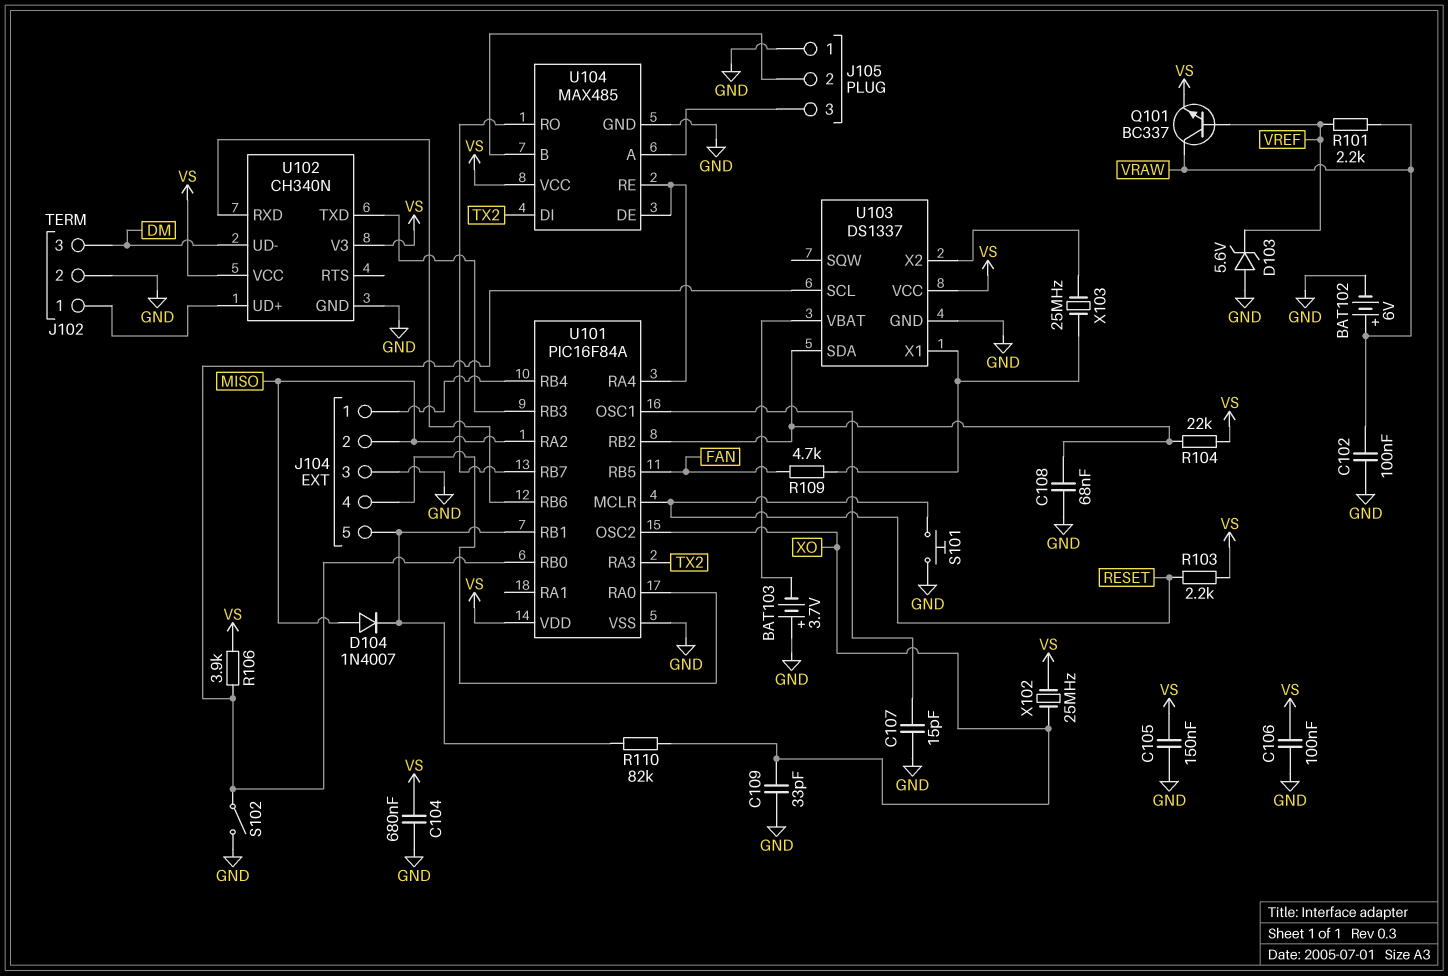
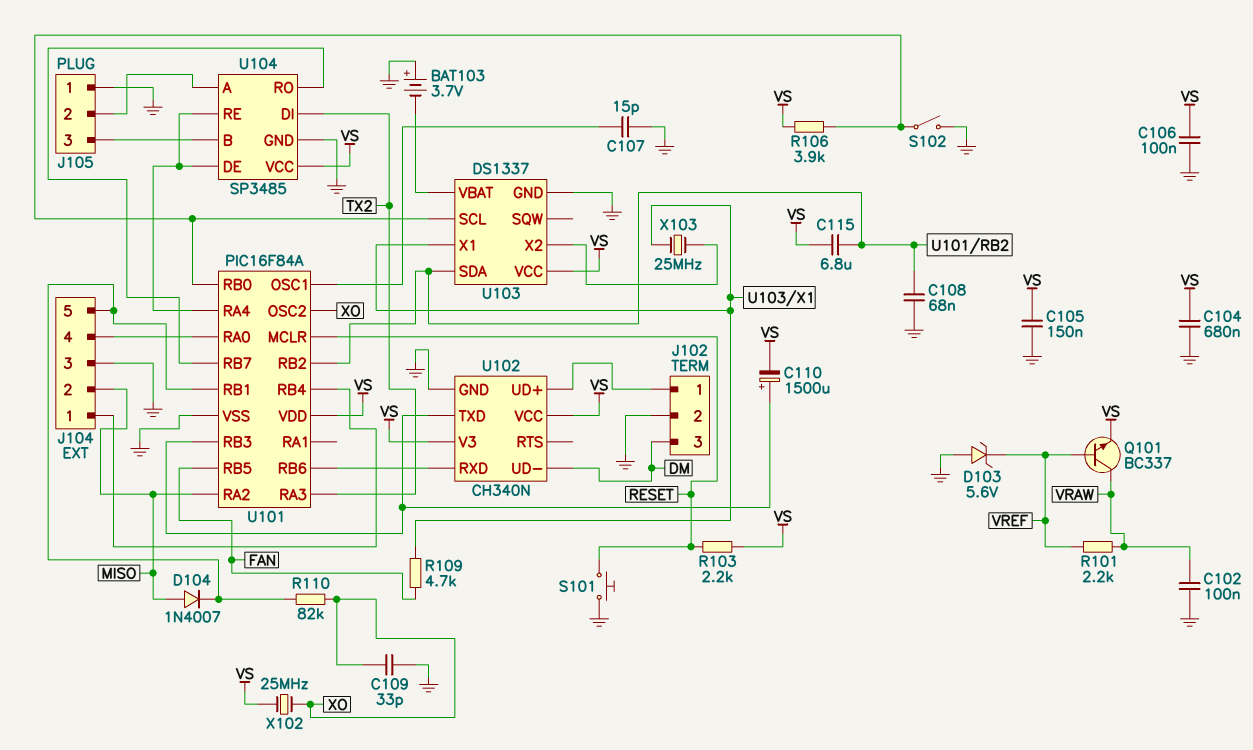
BAT102: 6V (plus VRAW, minus GND) -> none
C110: none -> 1500uF (plus U101/RB3, minus VS)
C115: none -> 6.8uF (U101/RB2, VS)
R104: 22k (U101/RB2, VS) -> none
U104: MAX485 -> SP3485
U104 pin A: J105/3 -> J105/2
U104 pin B: J105/2 -> J105/3

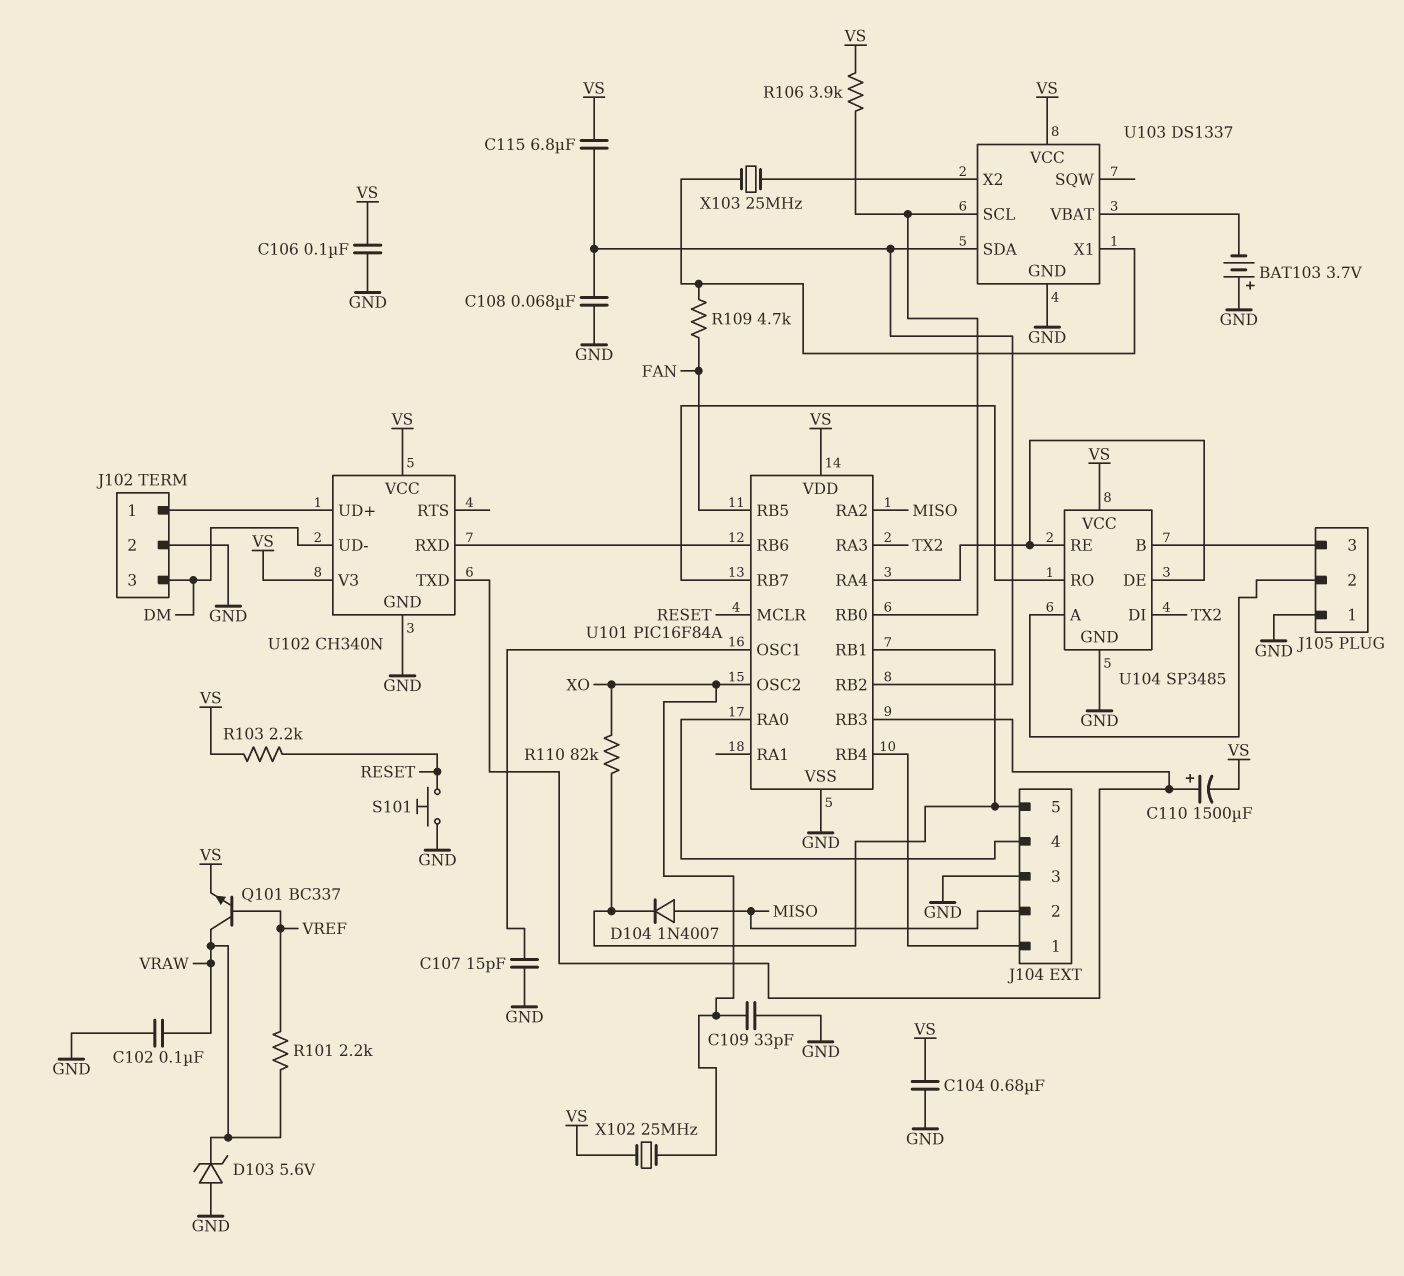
C105: 150nF (GND, VS) -> none
D103: zener 5.6V (A GND, K VREF) -> zener 5.6V (A GND, K VRAW)
S102: switch (GND, U101/RB0) -> none

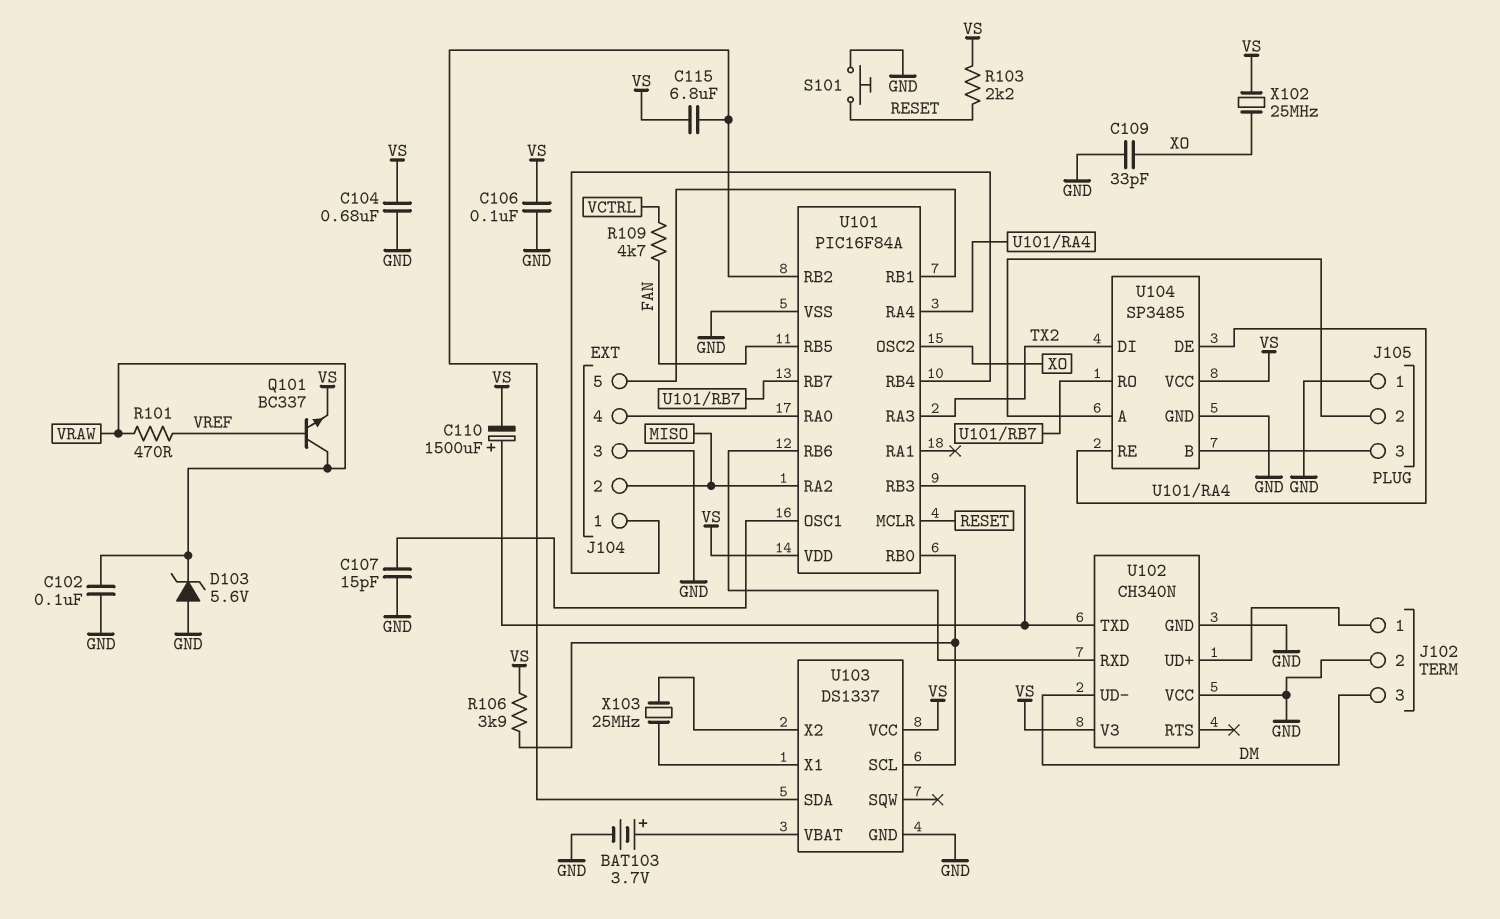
BAT103: 3.7V (plus GND, minus U103/VBAT) -> 3.7V (plus U103/VBAT, minus GND)
C108: 68nF (GND, U101/RB2) -> none
D104: diode 1N4007 (A MISO, K J104/5) -> none
R101: 2.2k (VRAW, VREF) -> 470 (VRAW, VREF)
R109: 4.7k (FAN, U103/X1) -> 4.7k (FAN, VCTRL)
R110: 82k (J104/5, XO) -> none
U102 pin VCC: VS -> GND

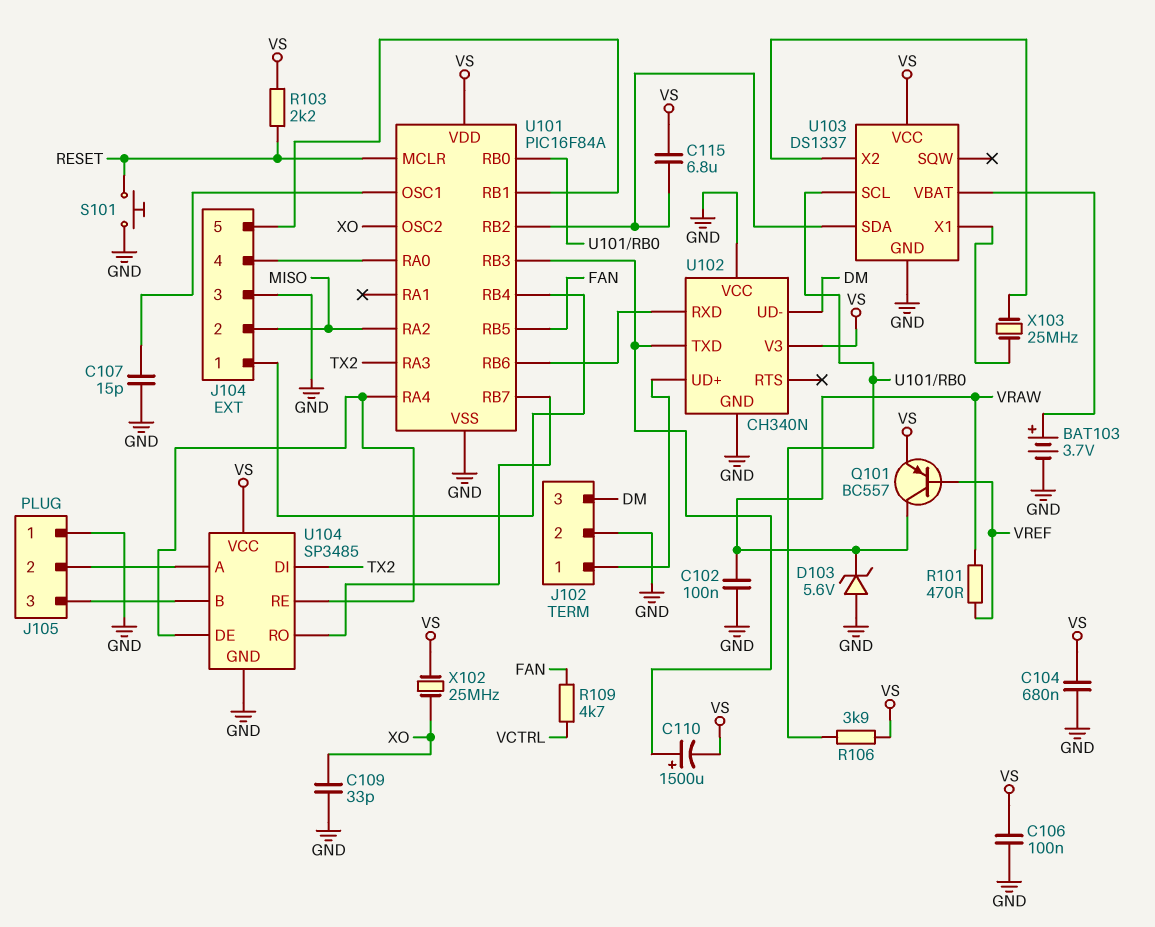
Q101: NPN BC337 (B VREF, C VRAW, E VS) -> PNP BC557 (B VREF, C VRAW, E VS)

